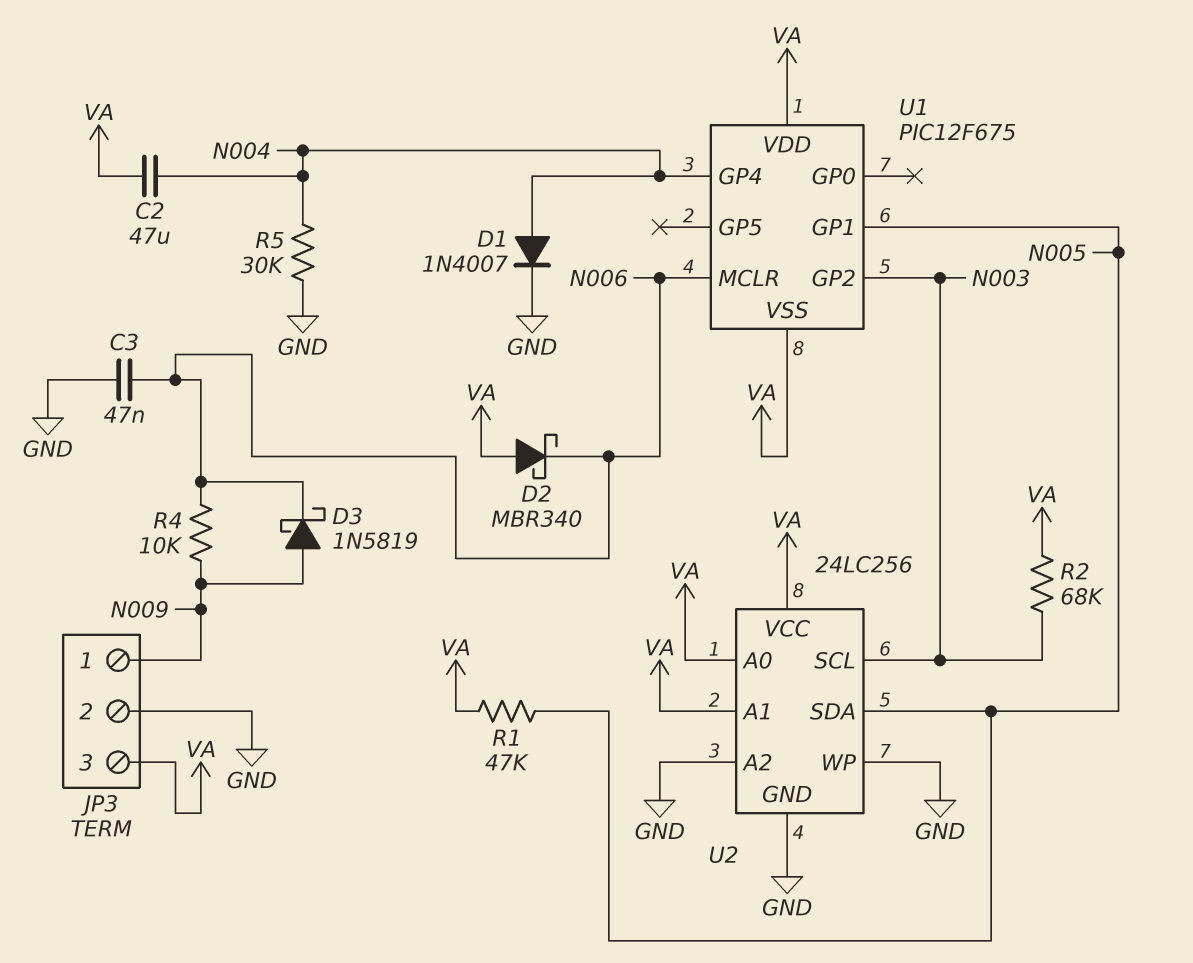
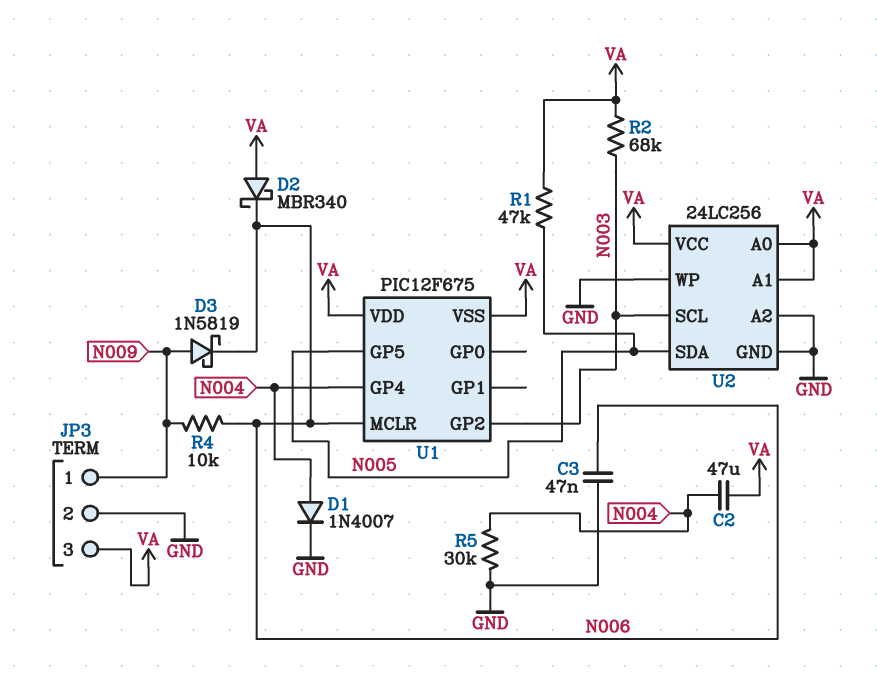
U1 pin GP1: N005 -> none
U1 pin GP5: none -> N005

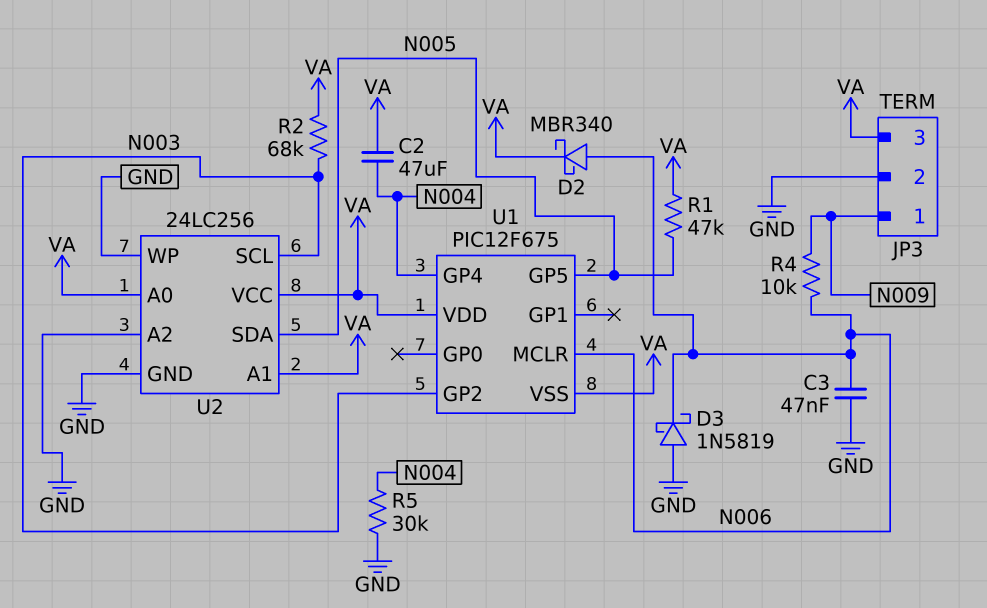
D1: diode 1N4007 (A N004, K GND) -> none
D2: schottky MBR340 (A VA, K N006) -> schottky MBR340 (A N006, K VA)
D3: schottky 1N5819 (A N009, K N006) -> schottky 1N5819 (A GND, K N006)

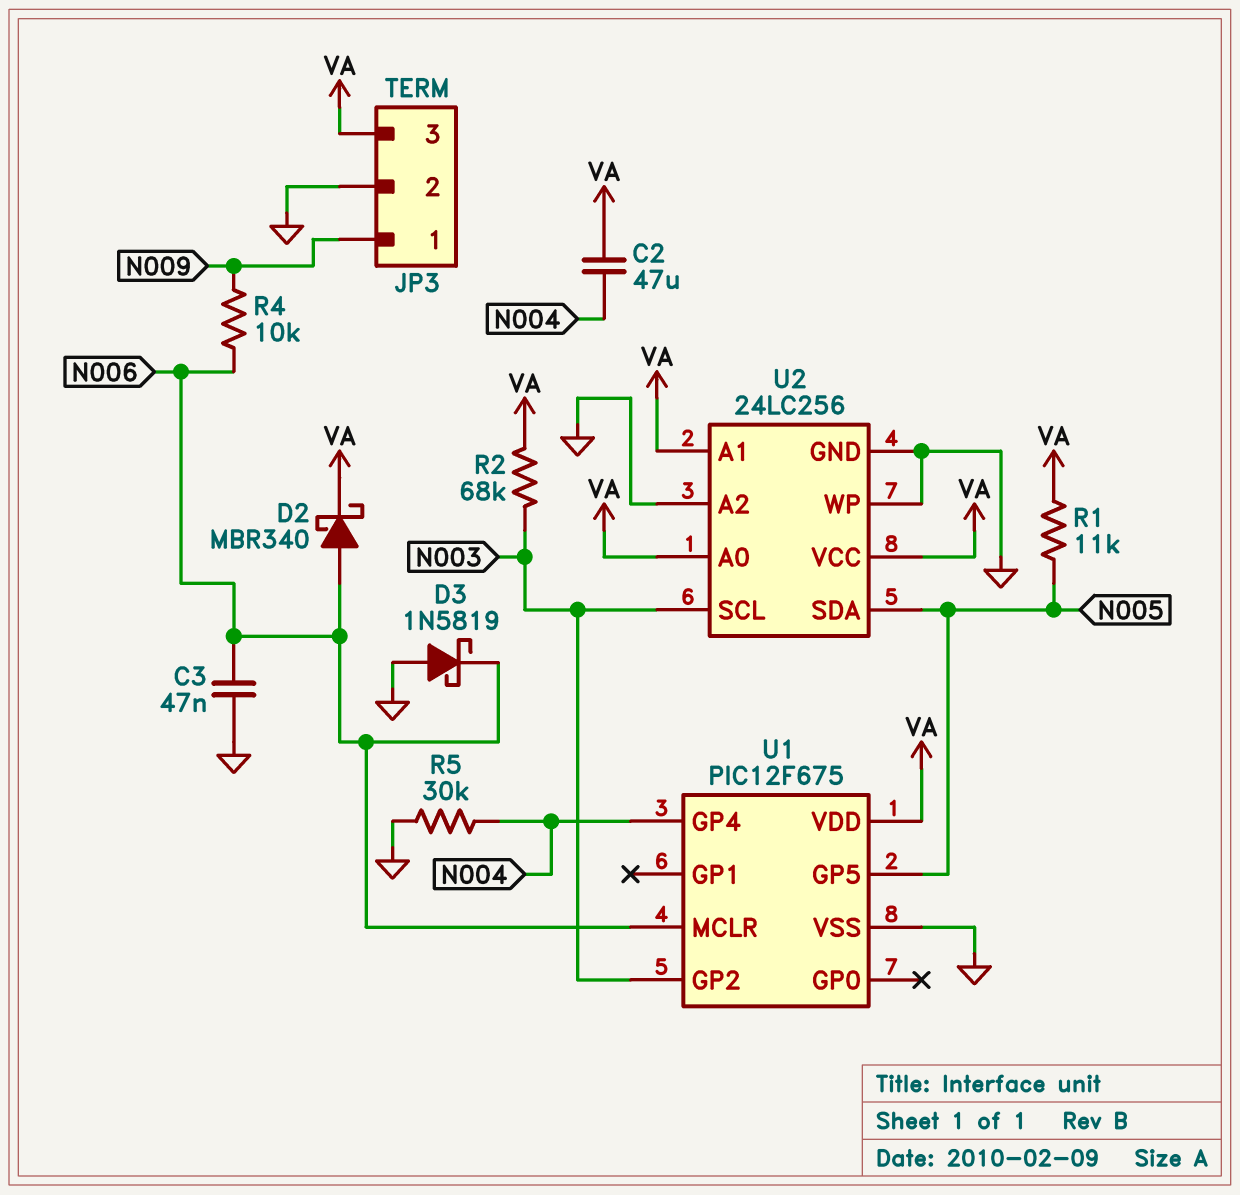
R1: 47k (N005, VA) -> 11k (N005, VA)
U1 pin VSS: VA -> GND

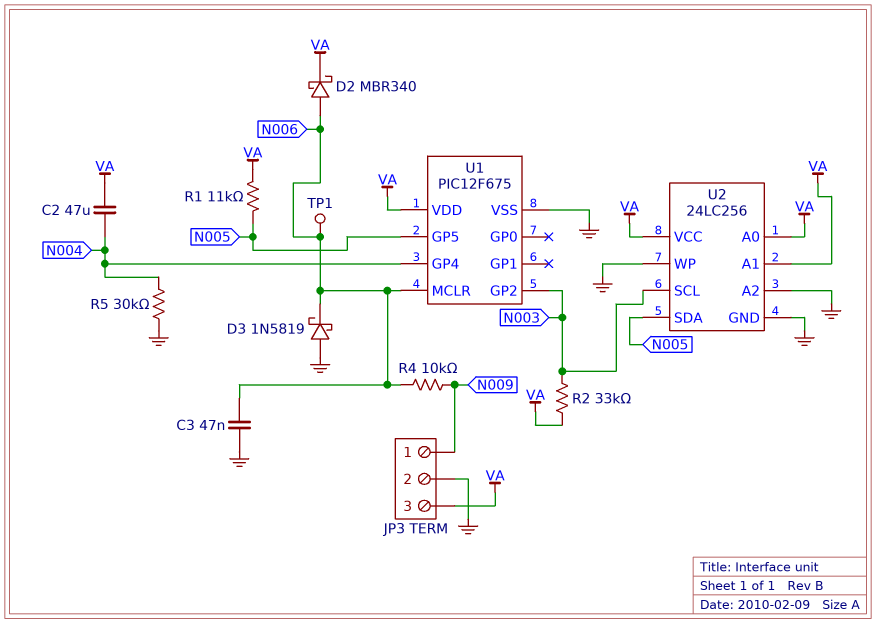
R2: 68k (N003, VA) -> 33k (N003, VA)
TP1: none -> test point (N006)

